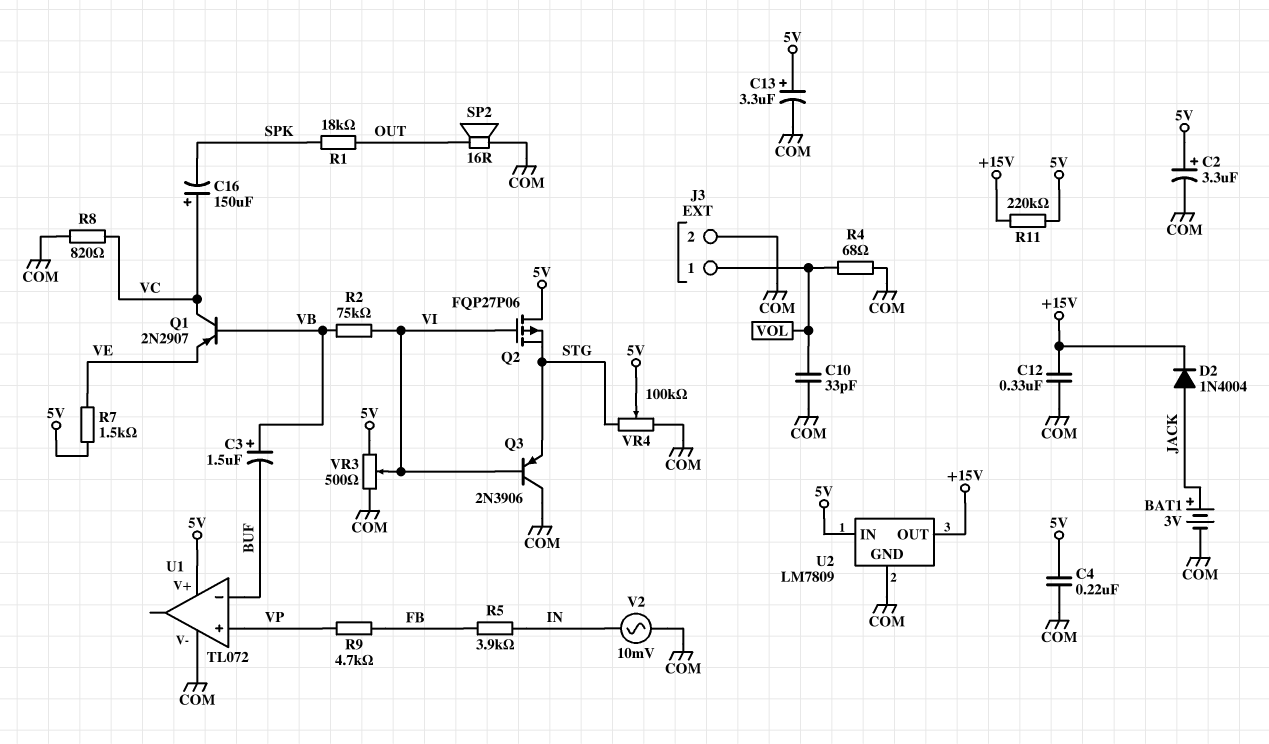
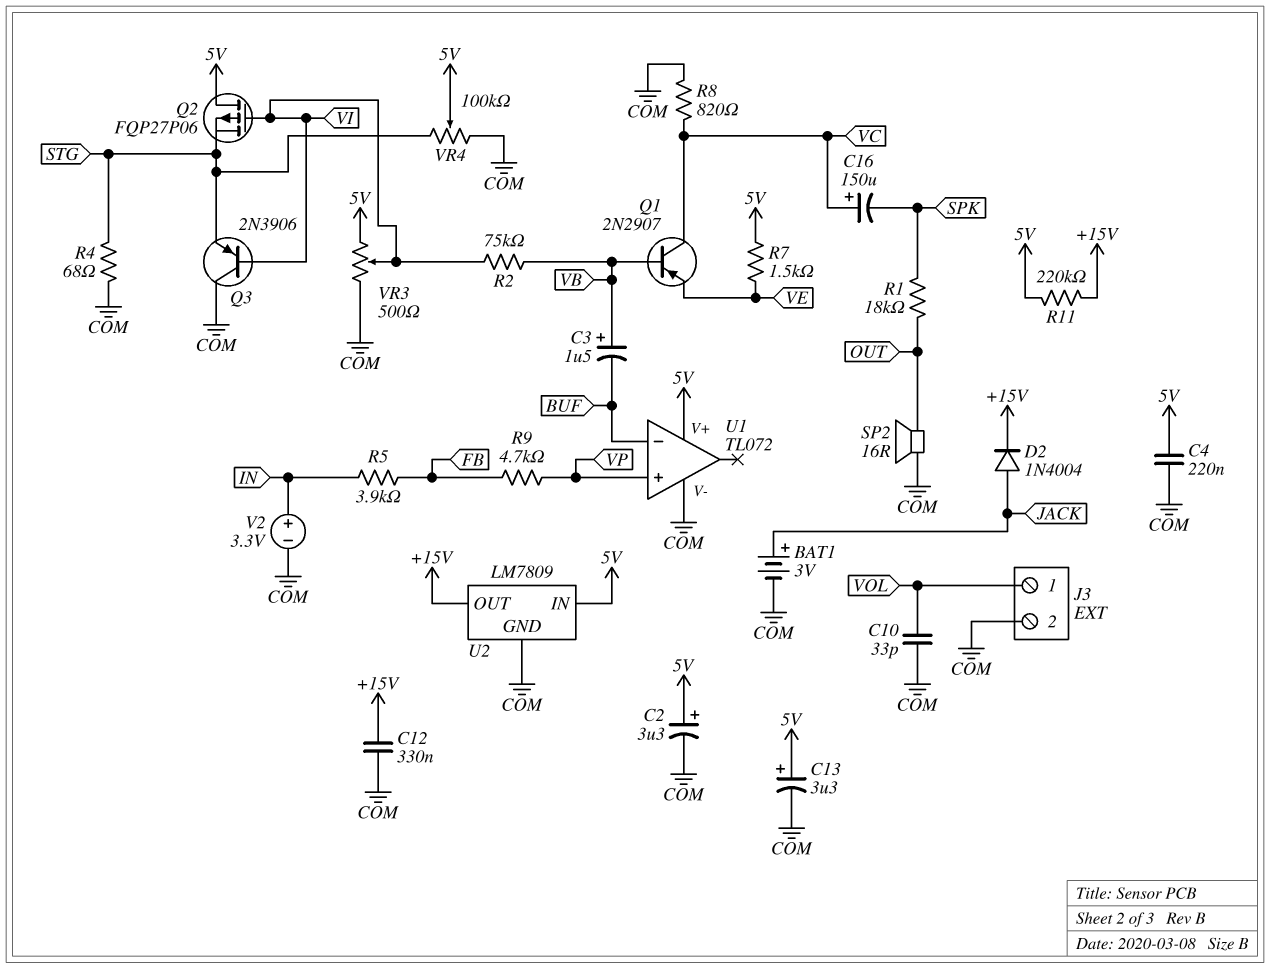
R4: 68 (COM, VOL) -> 68 (COM, STG)
V2: AC 10mV (COM, IN) -> 3.3V (plus IN, minus COM)

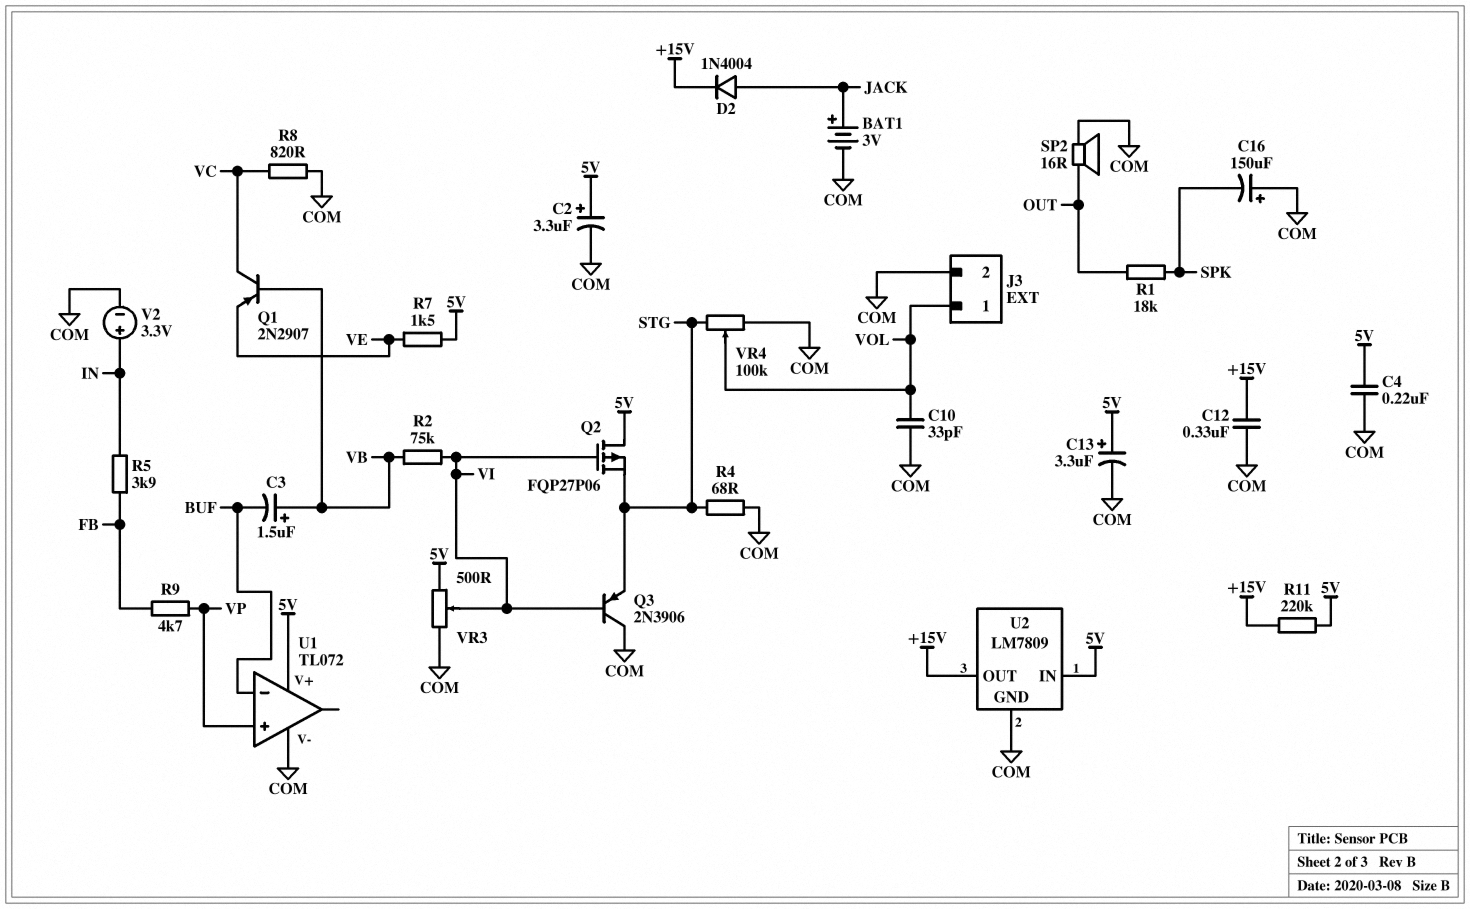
C16: 150uF (plus VC, minus SPK) -> 150uF (plus COM, minus SPK)
VR4: 100k (COM, STG, wiper 5V) -> 100k (COM, STG, wiper VOL)

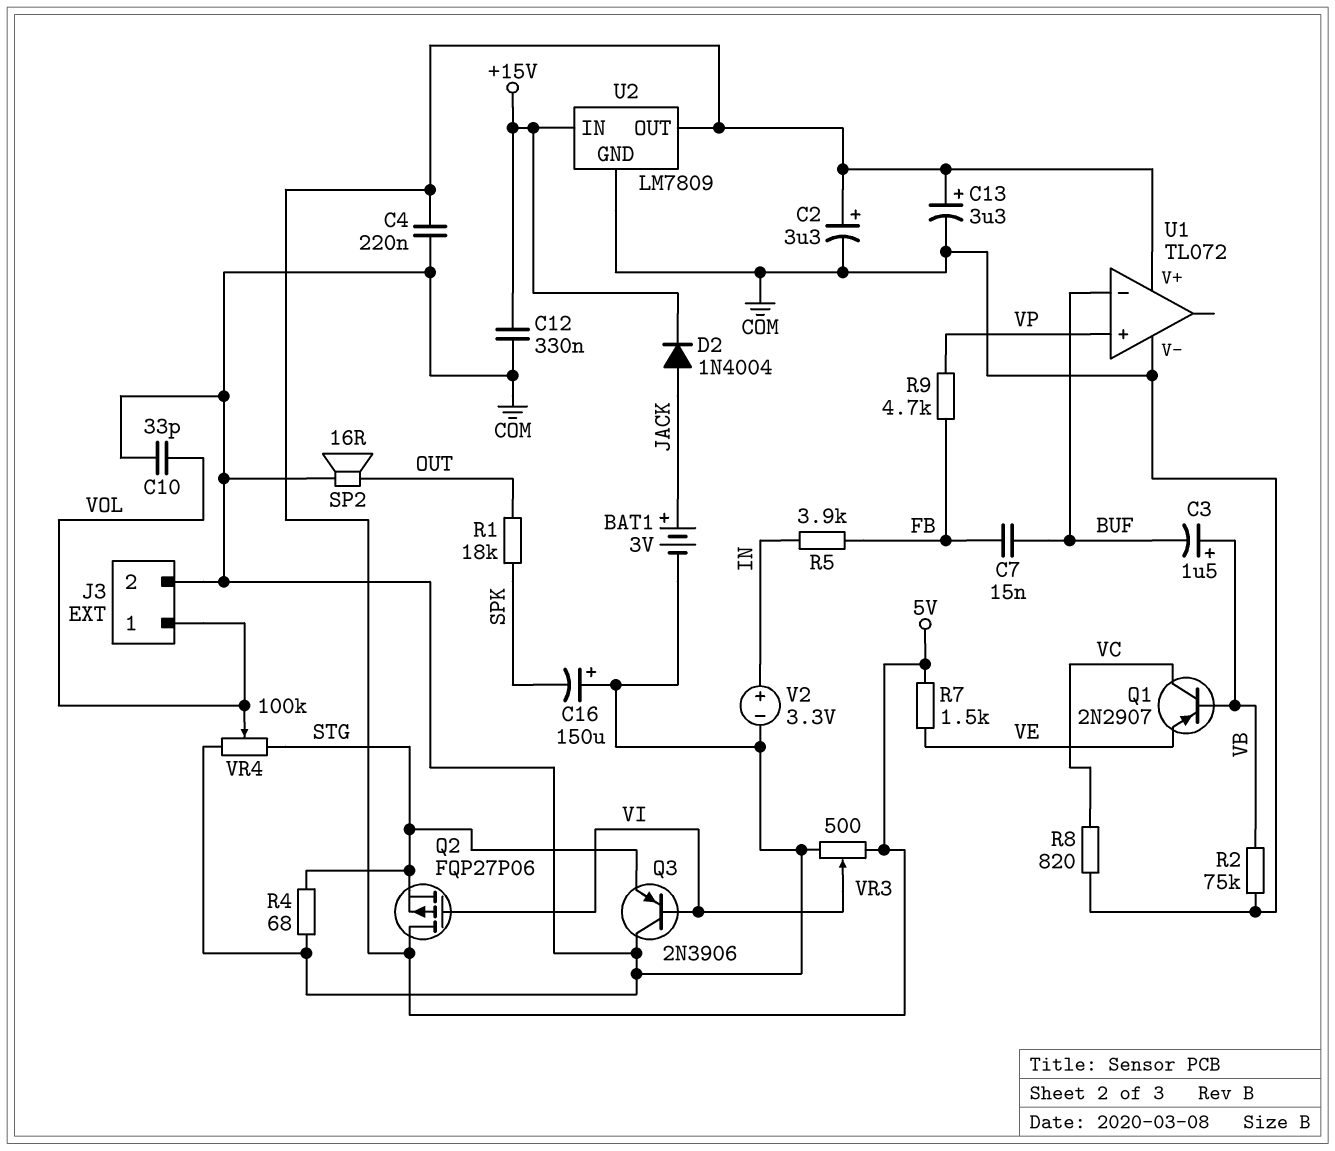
C7: none -> 15nF (BUF, FB)
R2: 75k (VB, VI) -> 75k (COM, VB)
R11: 220k (+15V, 5V) -> none
U2 pin IN: 5V -> +15V
U2 pin OUT: +15V -> 5V

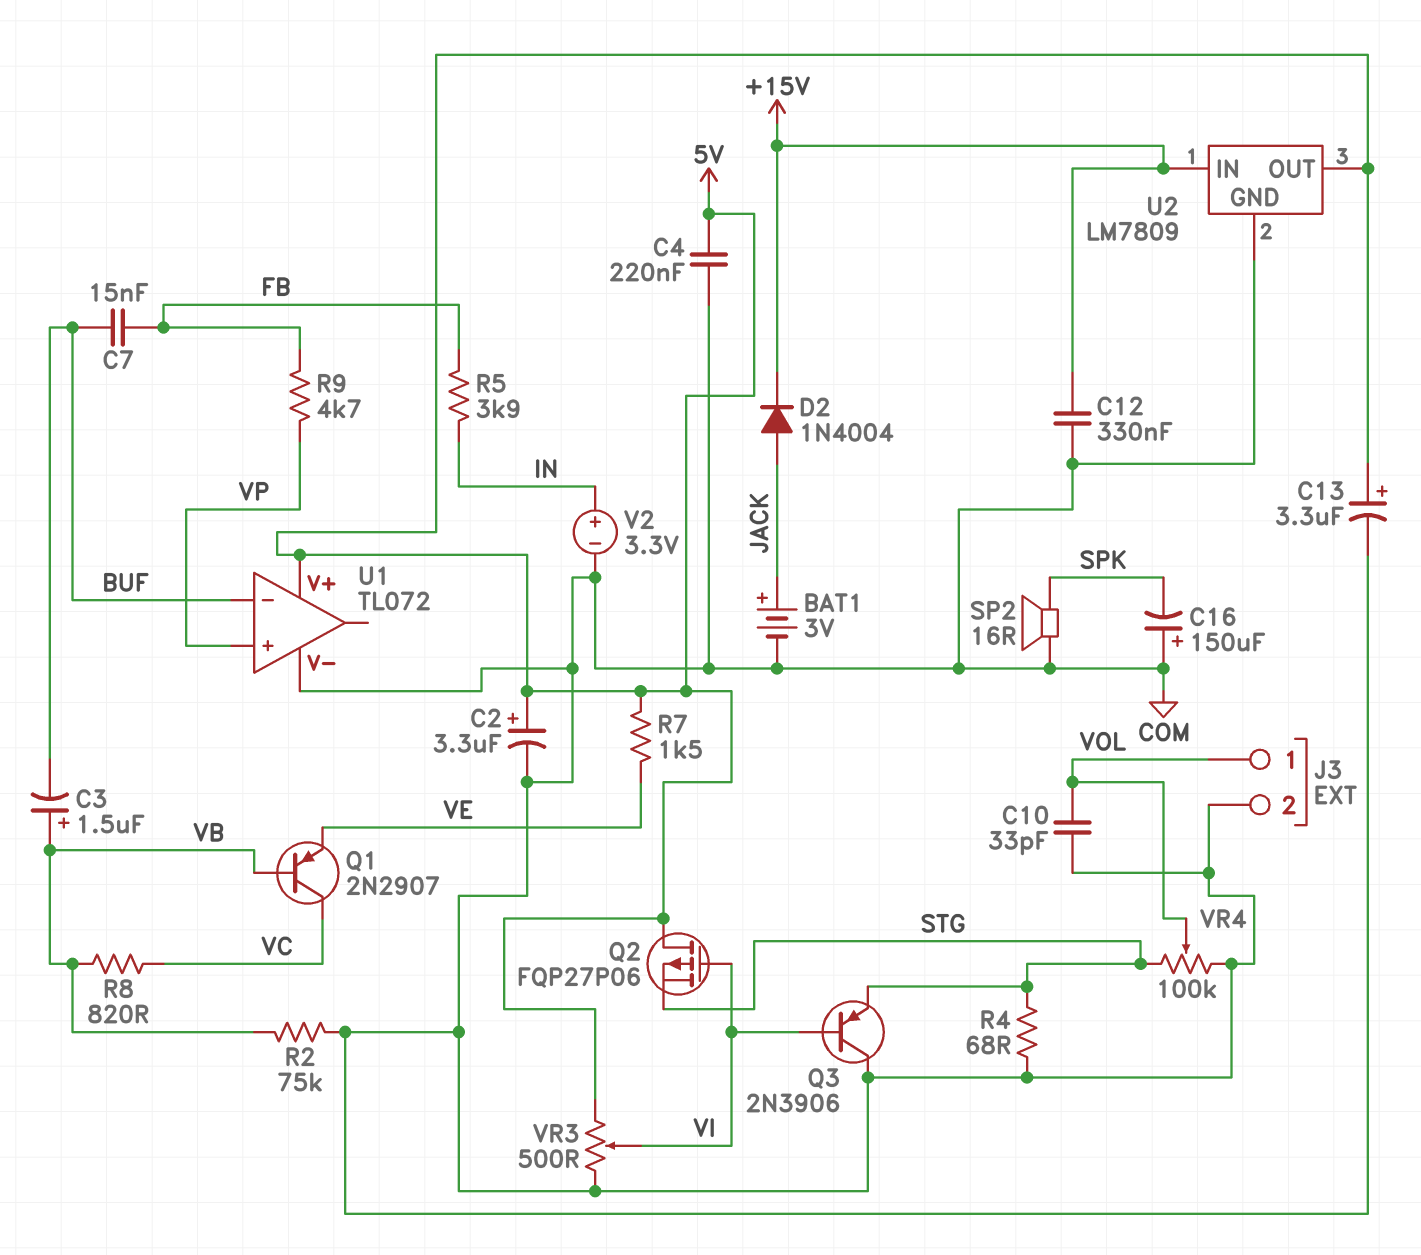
R1: 18k (OUT, SPK) -> none
R8: 820 (COM, VC) -> 820 (VB, VC)
SP2: speaker 16R (COM, OUT) -> speaker 16R (COM, SPK)

